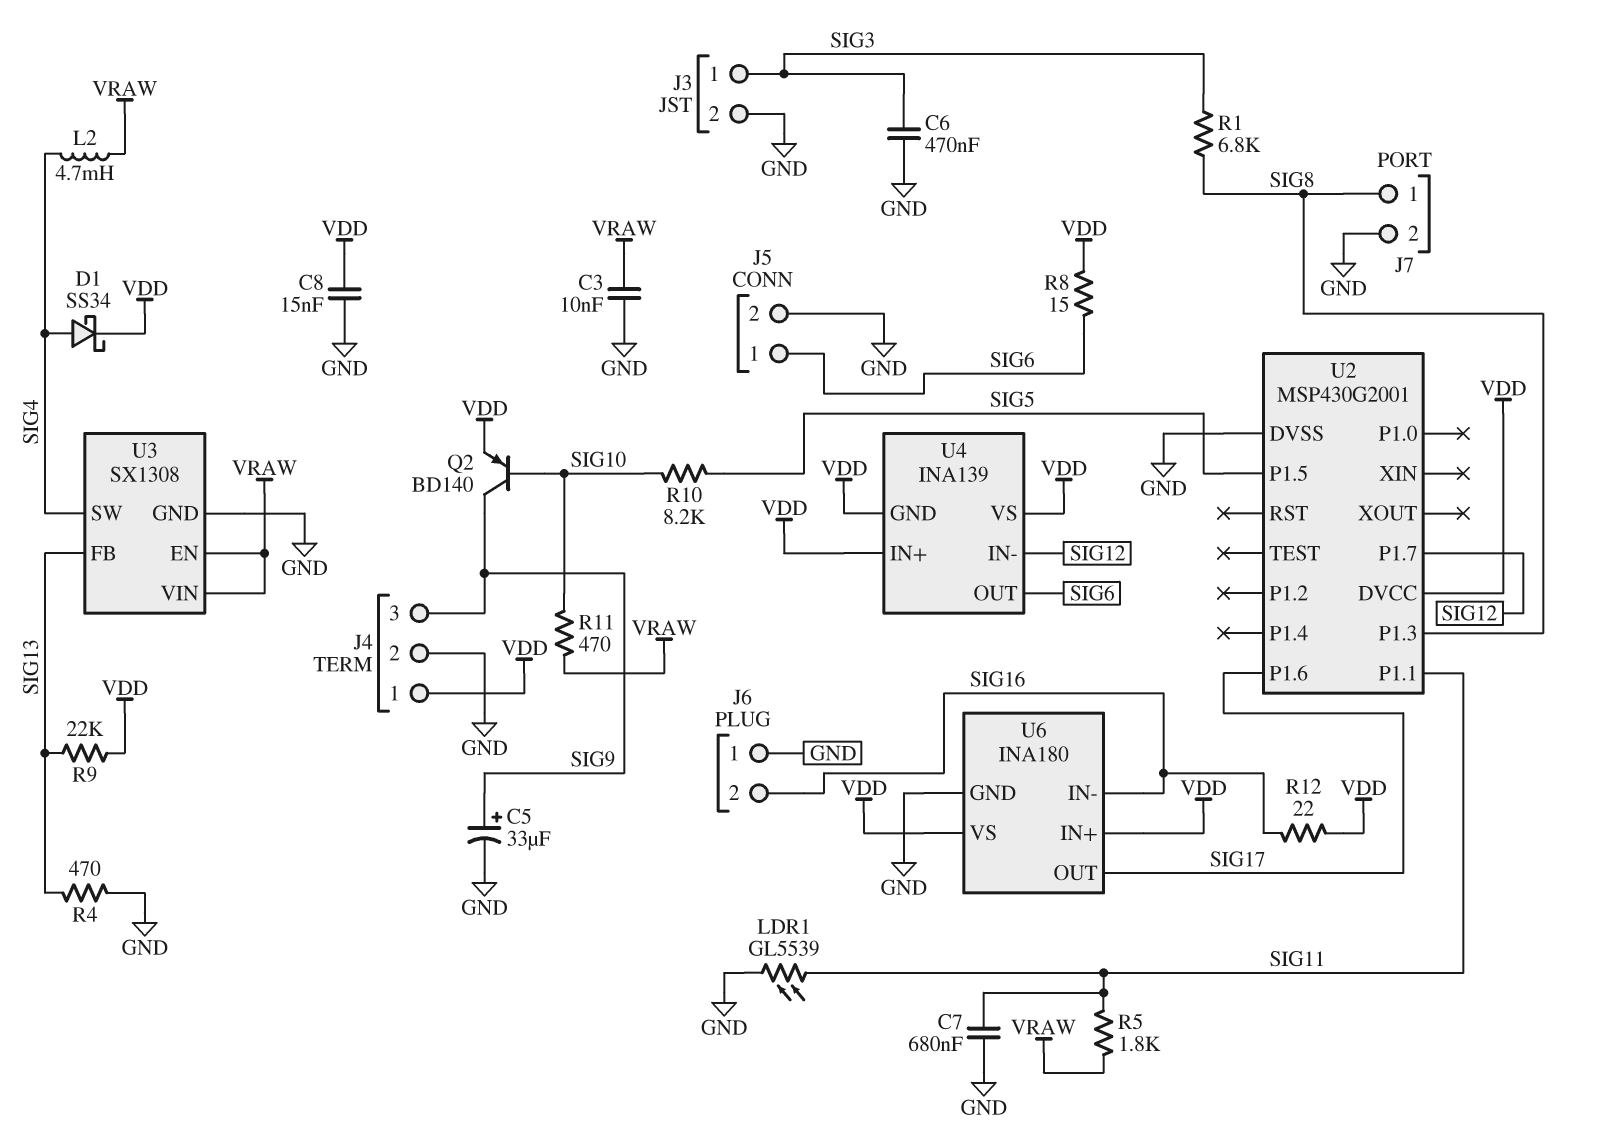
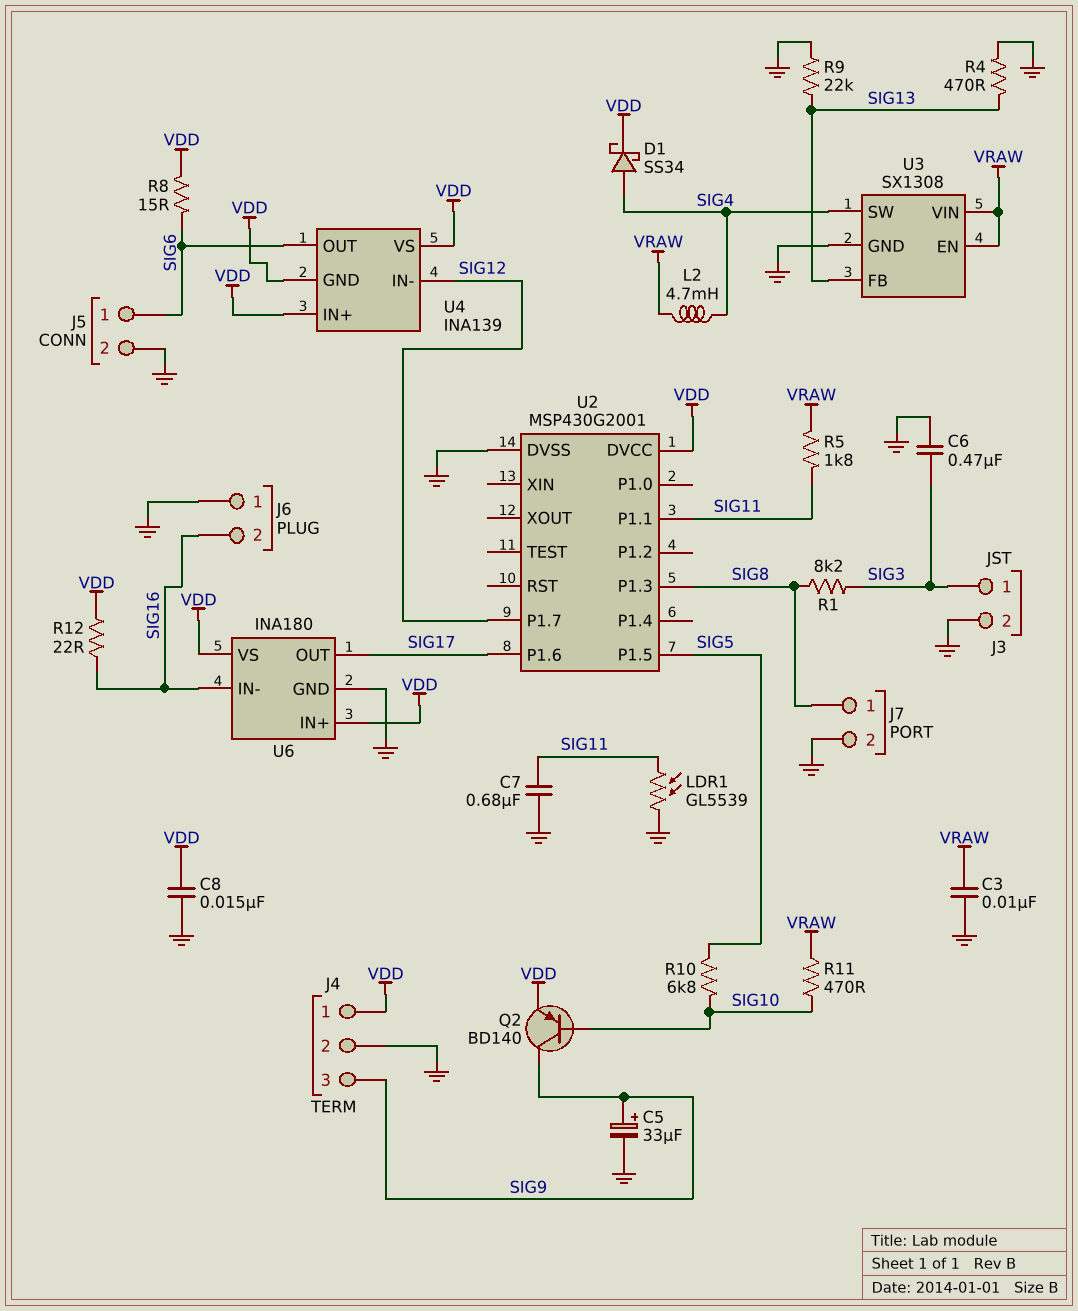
R1: 6.8k (SIG3, SIG8) -> 8.2k (SIG3, SIG8)
R9: 22k (SIG13, VDD) -> 22k (GND, SIG13)
R10: 8.2k (SIG5, SIG10) -> 6.8k (SIG5, SIG10)

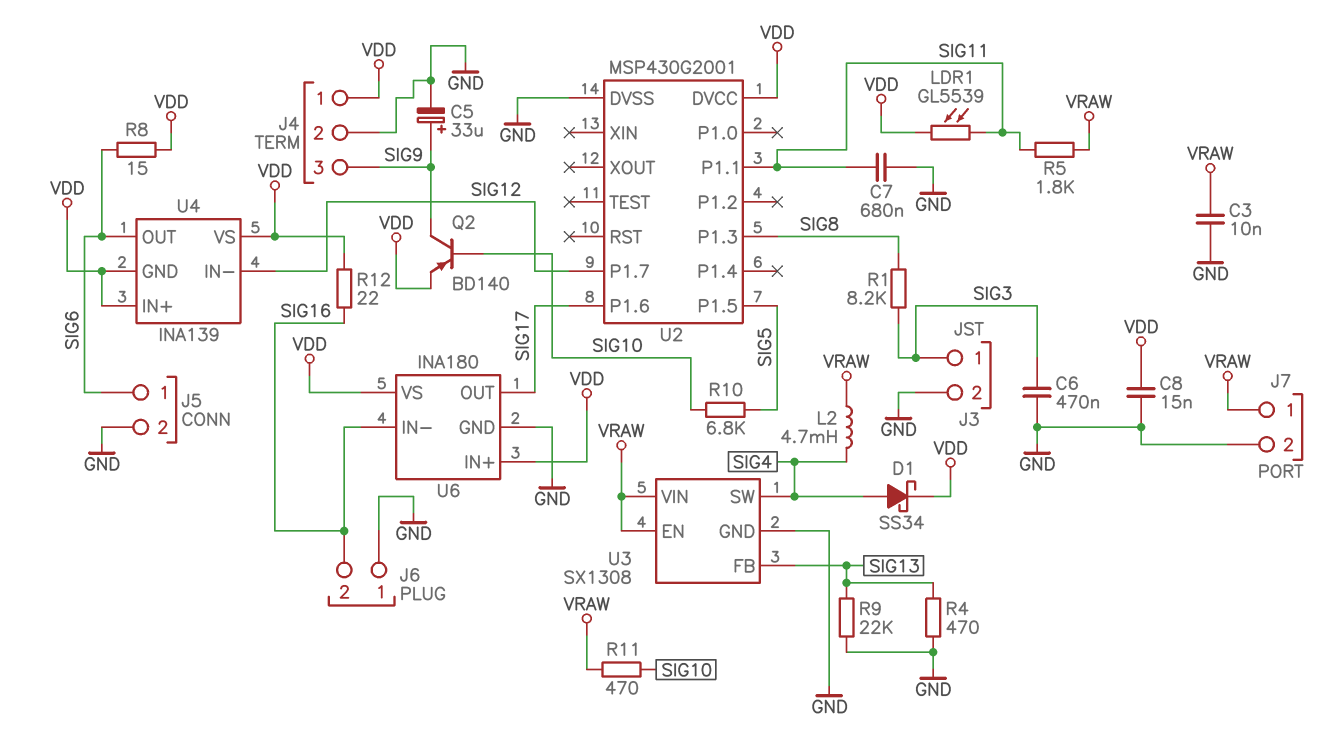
J7 pin 1: SIG8 -> VRAW
LDR1: GL5539 (GND, SIG11) -> GL5539 (SIG11, VDD)

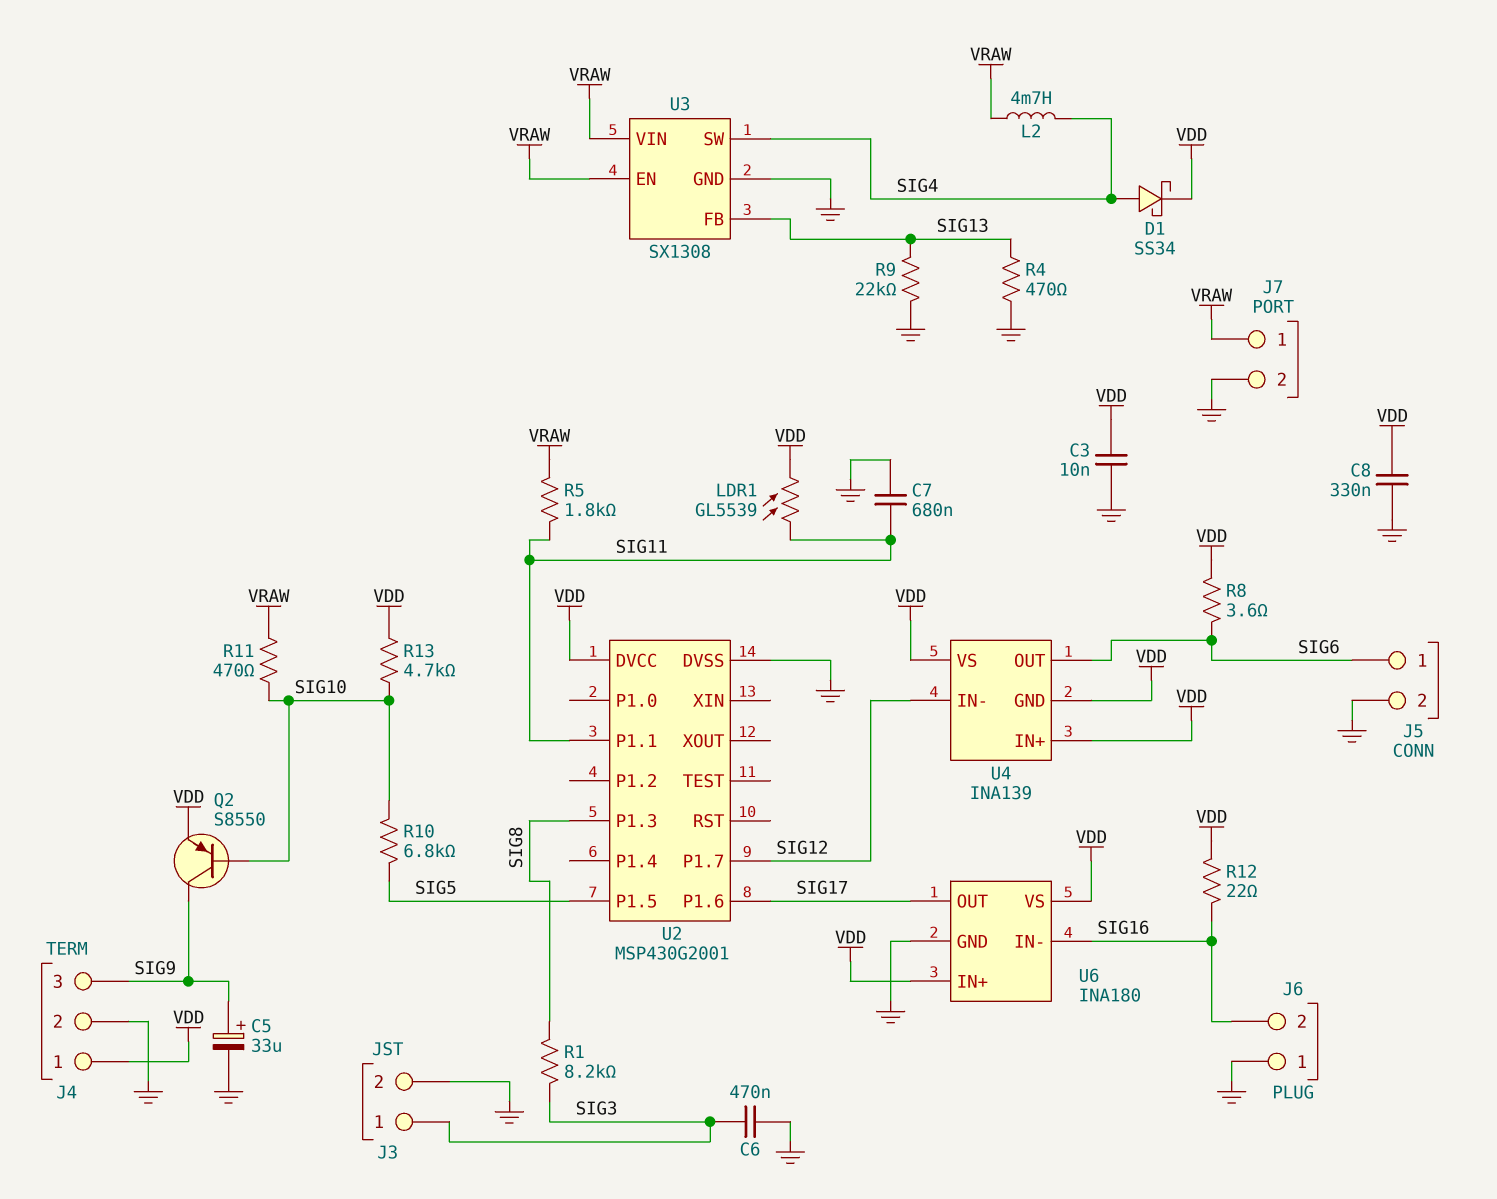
C3: 10nF (GND, VRAW) -> 10nF (GND, VDD)
C8: 15nF (GND, VDD) -> 330nF (GND, VDD)
Q2: PNP BD140 (B SIG10, C SIG9, E VDD) -> PNP S8550 (B SIG10, C SIG9, E VDD)
R8: 15 (SIG6, VDD) -> 3.6 (SIG6, VDD)
R13: none -> 4.7k (SIG10, VDD)

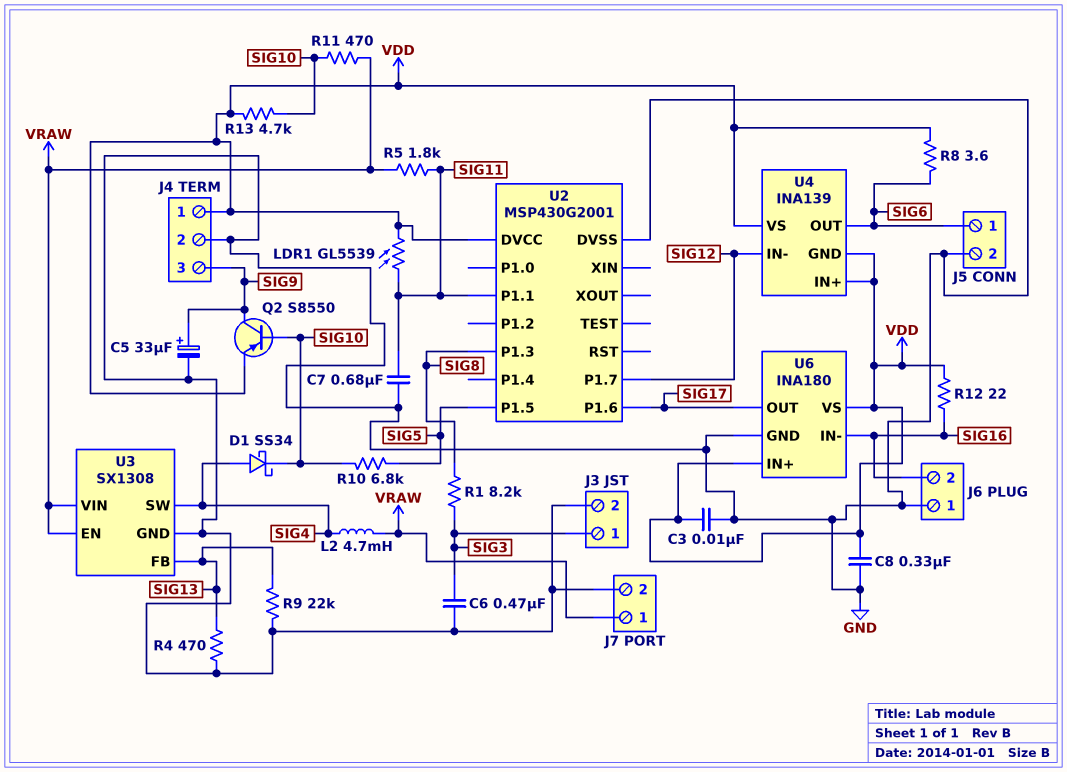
D1: schottky SS34 (A SIG4, K VDD) -> schottky SS34 (A SIG4, K SIG10)

